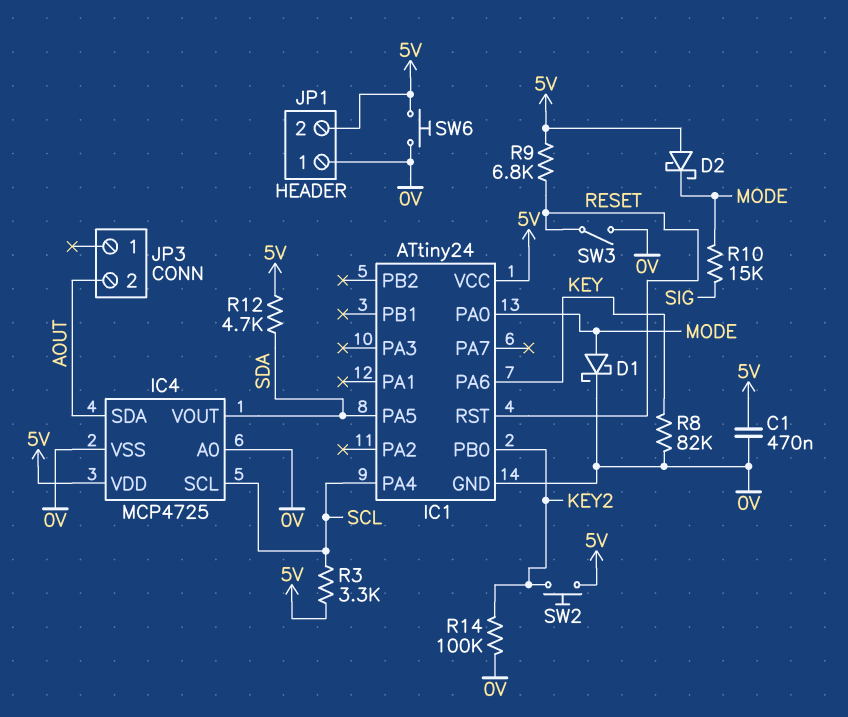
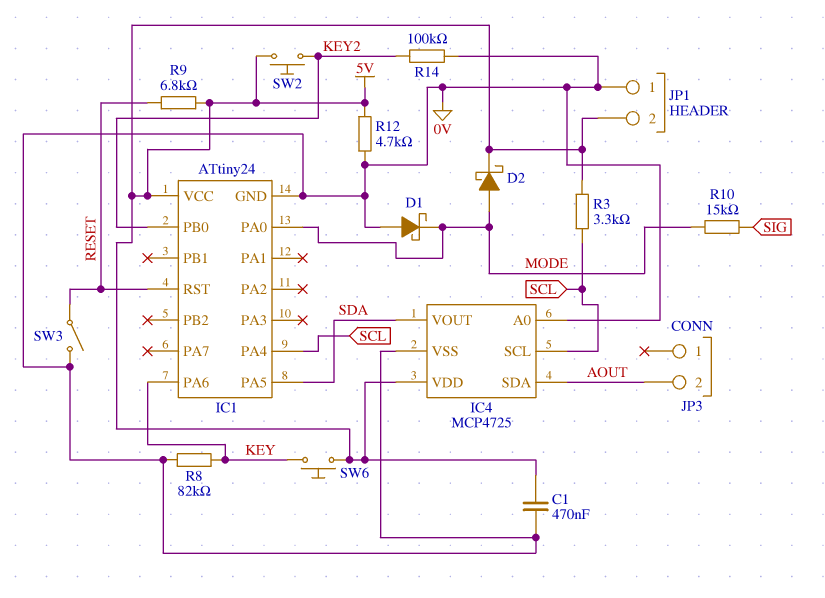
D1: schottky (A MODE, K 0V) -> schottky (A 0V, K MODE)
D2: schottky (A 5V, K MODE) -> schottky (A MODE, K 5V)
R12: 4.7k (5V, SDA) -> 4.7k (0V, 5V)
SW6: button (0V, 5V) -> button (5V, KEY)

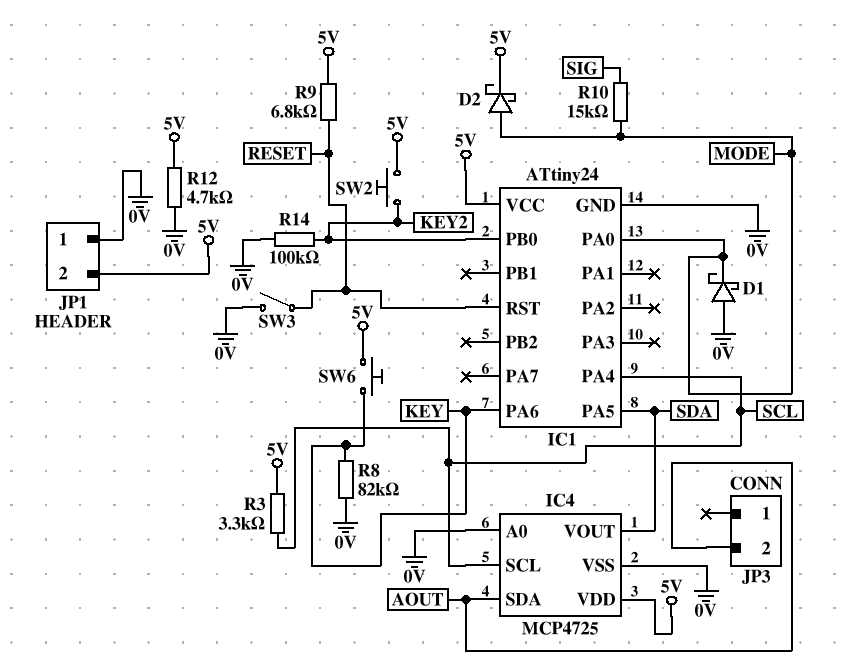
C1: 470nF (0V, 5V) -> none

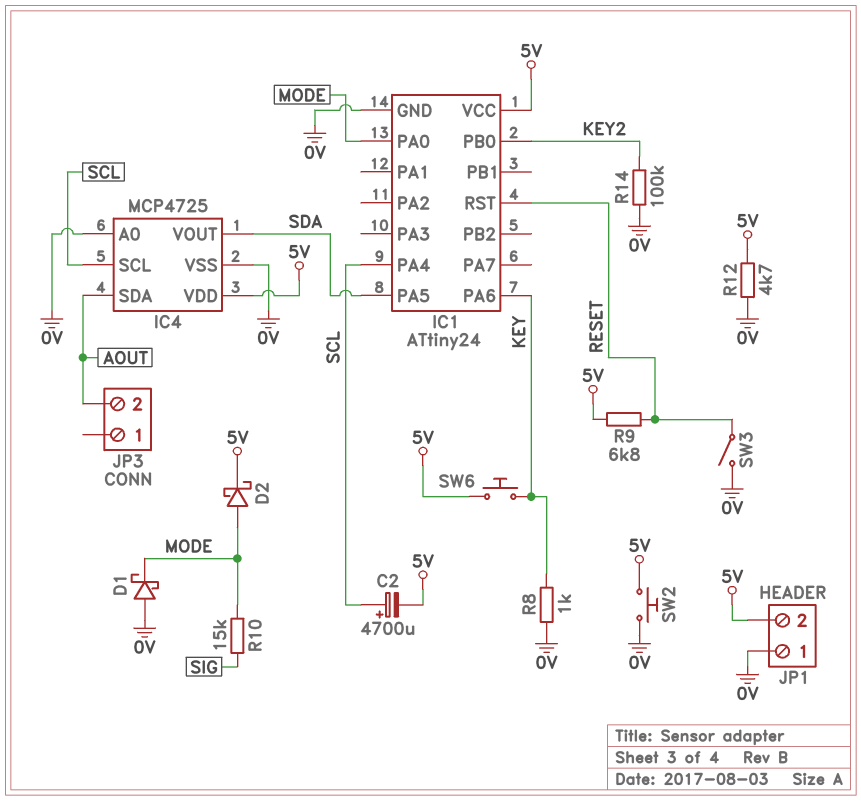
C2: none -> 4700uF (plus SCL, minus 5V)
R3: 3.3k (5V, SCL) -> none
R8: 82k (0V, KEY) -> 1k (0V, KEY)
SW2: button (5V, KEY2) -> button (0V, 5V)

